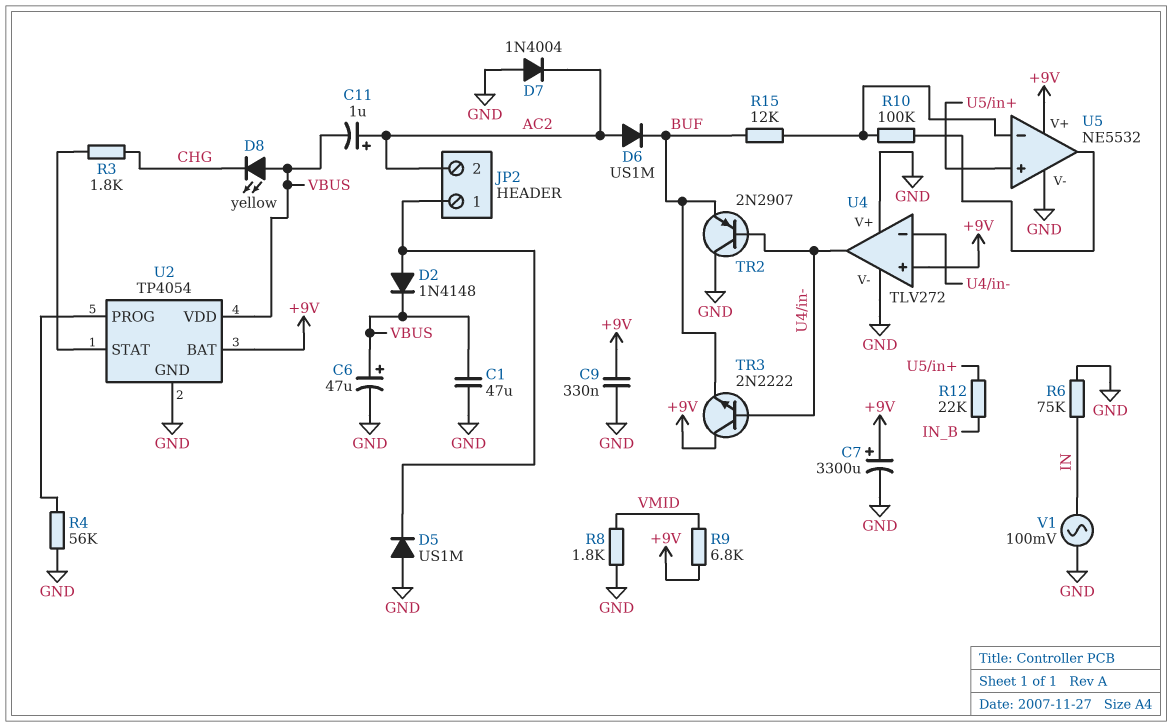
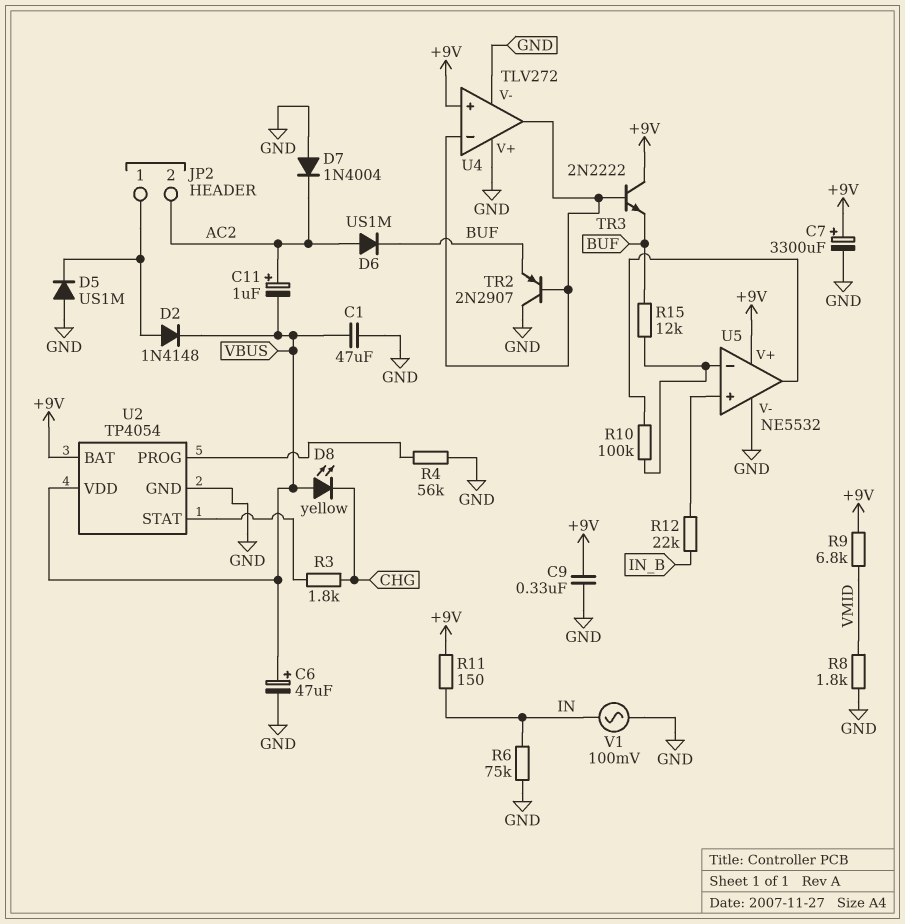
R11: none -> 150 (+9V, IN)

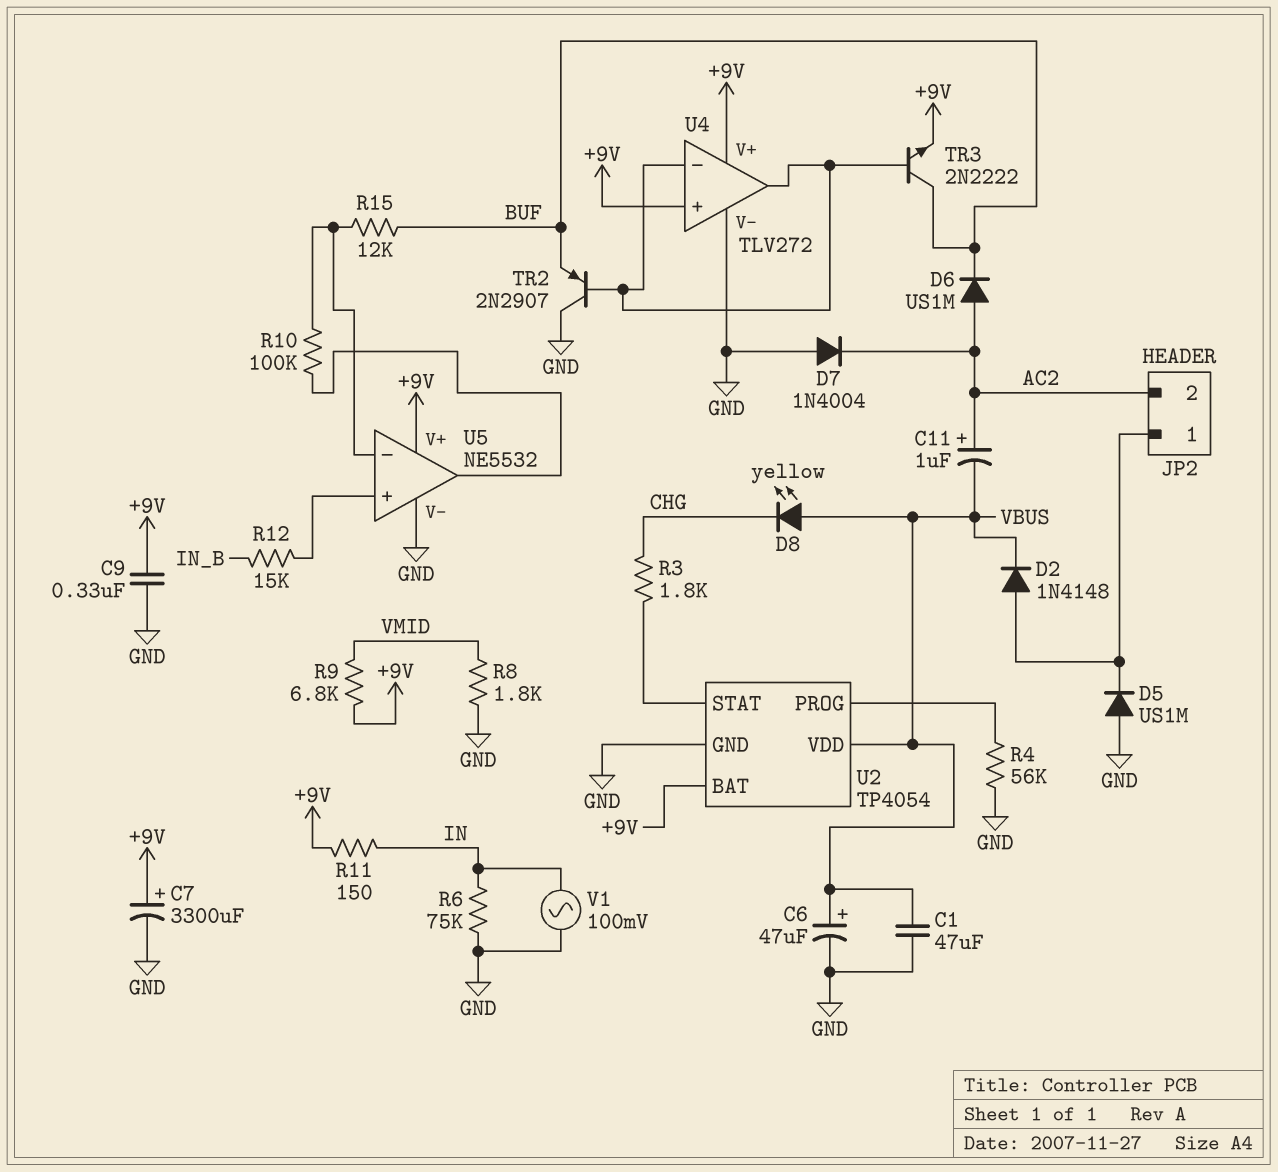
R12: 22k (IN_B, U5/in+) -> 15k (IN_B, U5/in+)
TR3: NPN 2N2222 (B U4/in-, C +9V, E BUF) -> NPN 2N2222 (B U4/in-, C BUF, E +9V)
U4 pin V+: GND -> +9V

